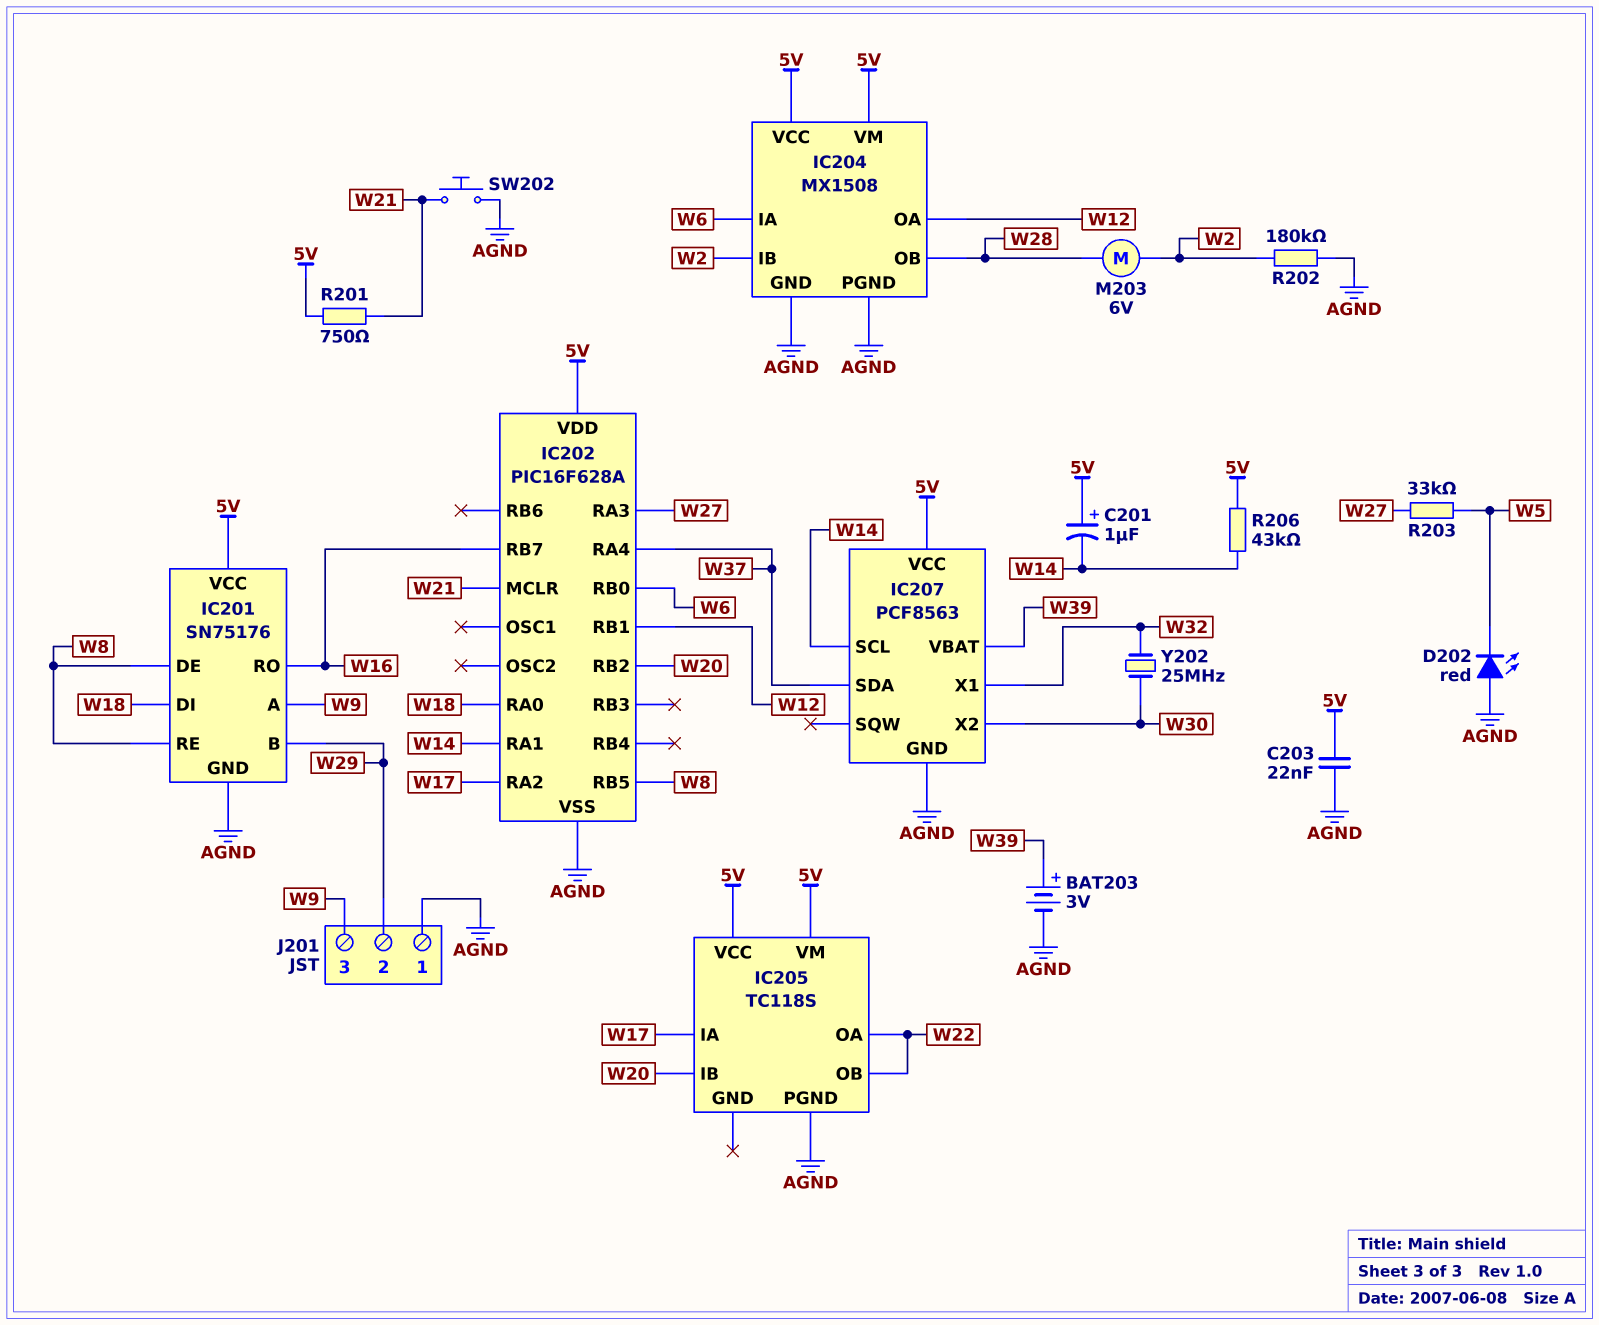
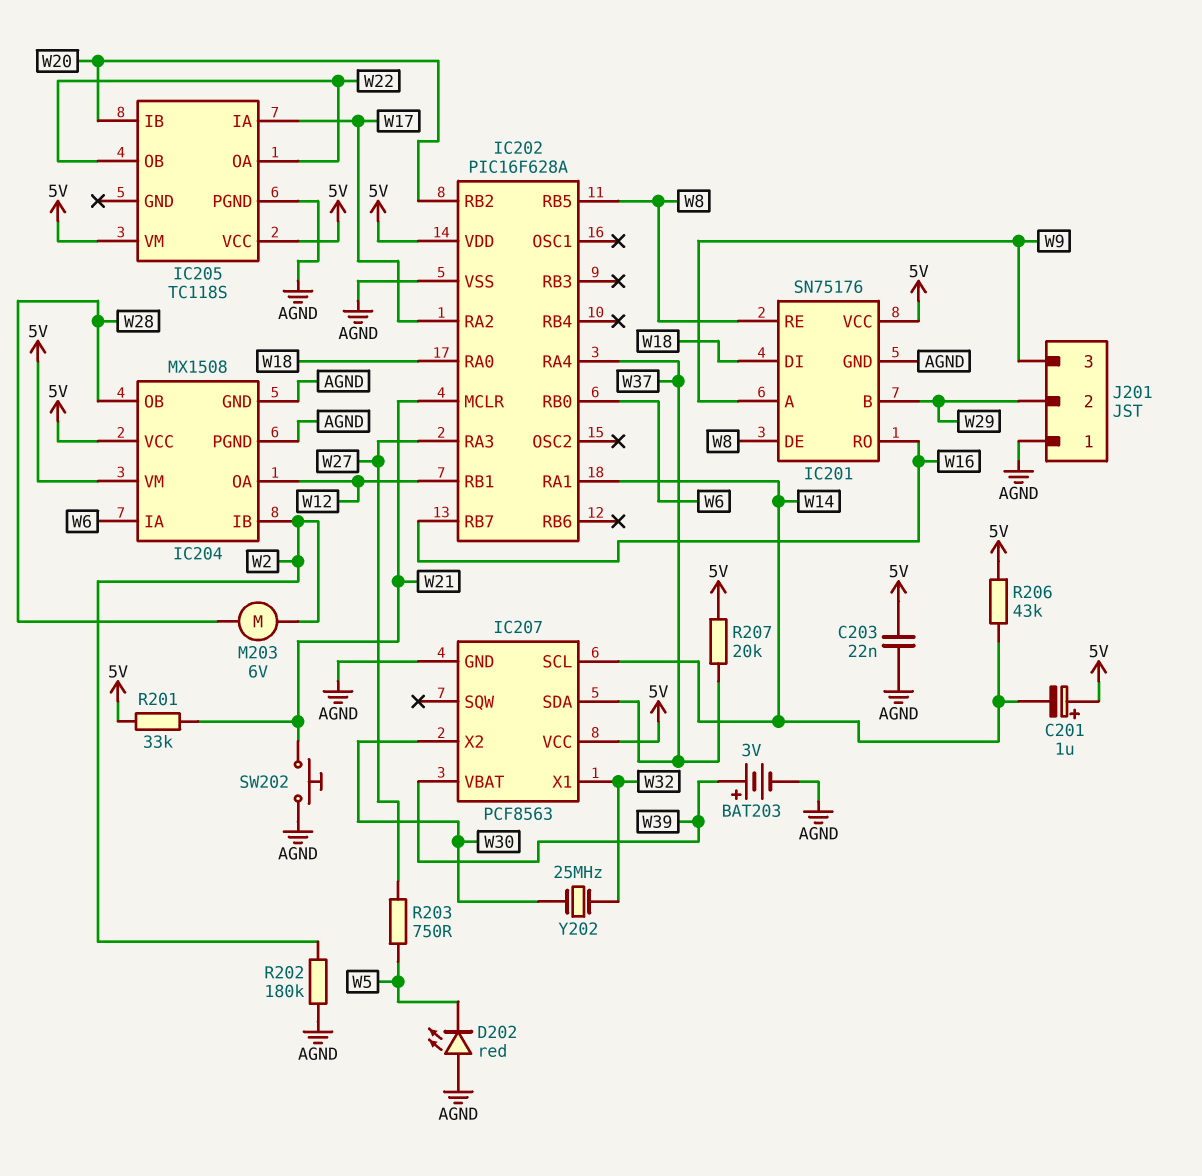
R201: 750 (5V, W21) -> 33k (5V, W21)
R203: 33k (W5, W27) -> 750 (W5, W27)
R207: none -> 20k (5V, W37)

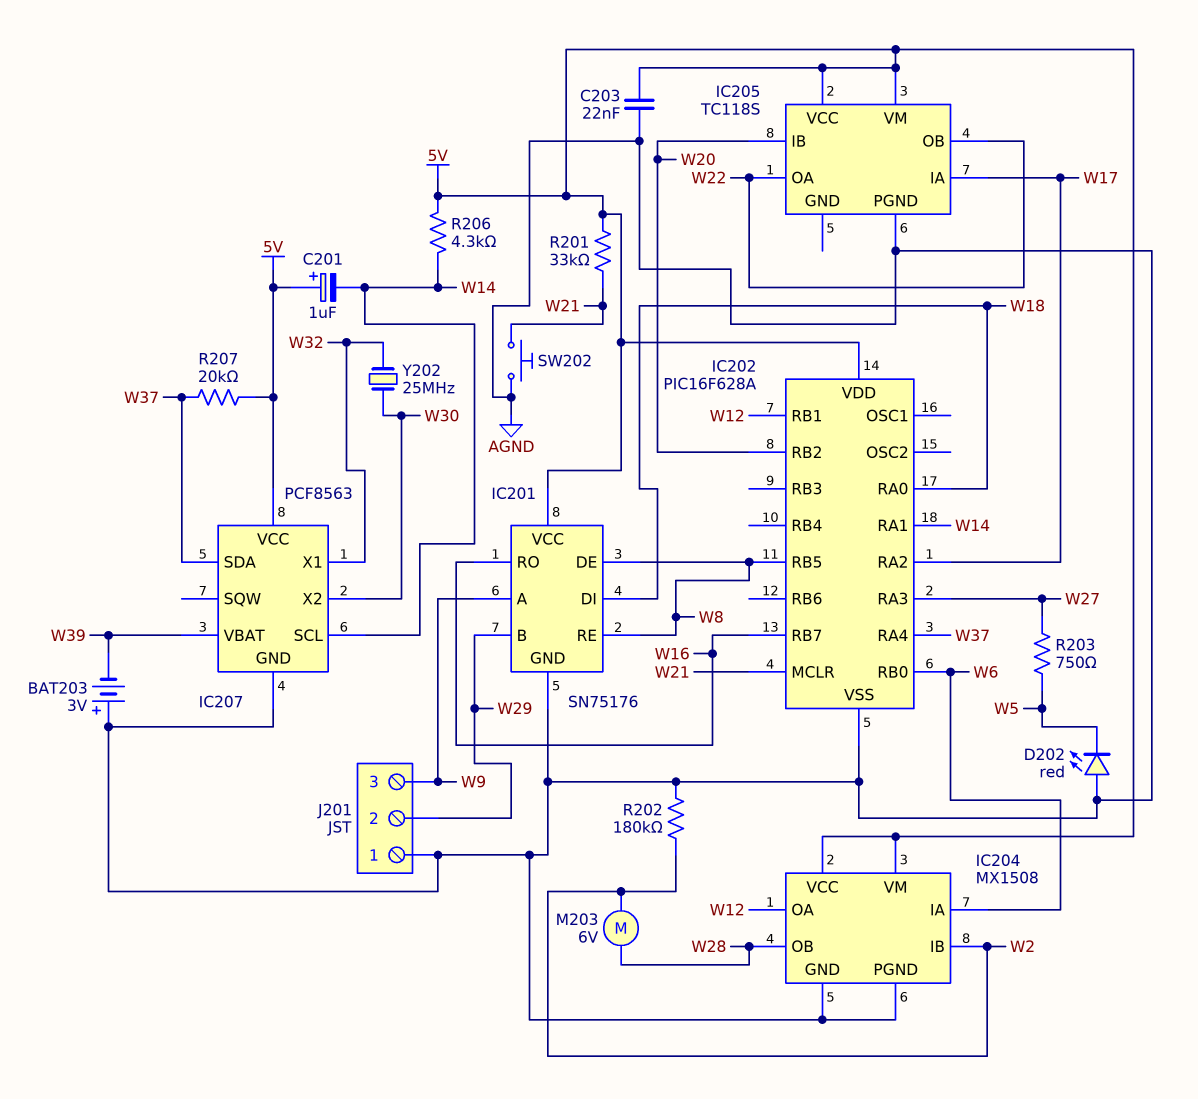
BAT203: 3V (plus W39, minus AGND) -> 3V (plus AGND, minus W39)
R206: 43k (5V, W14) -> 4.3k (5V, W14)

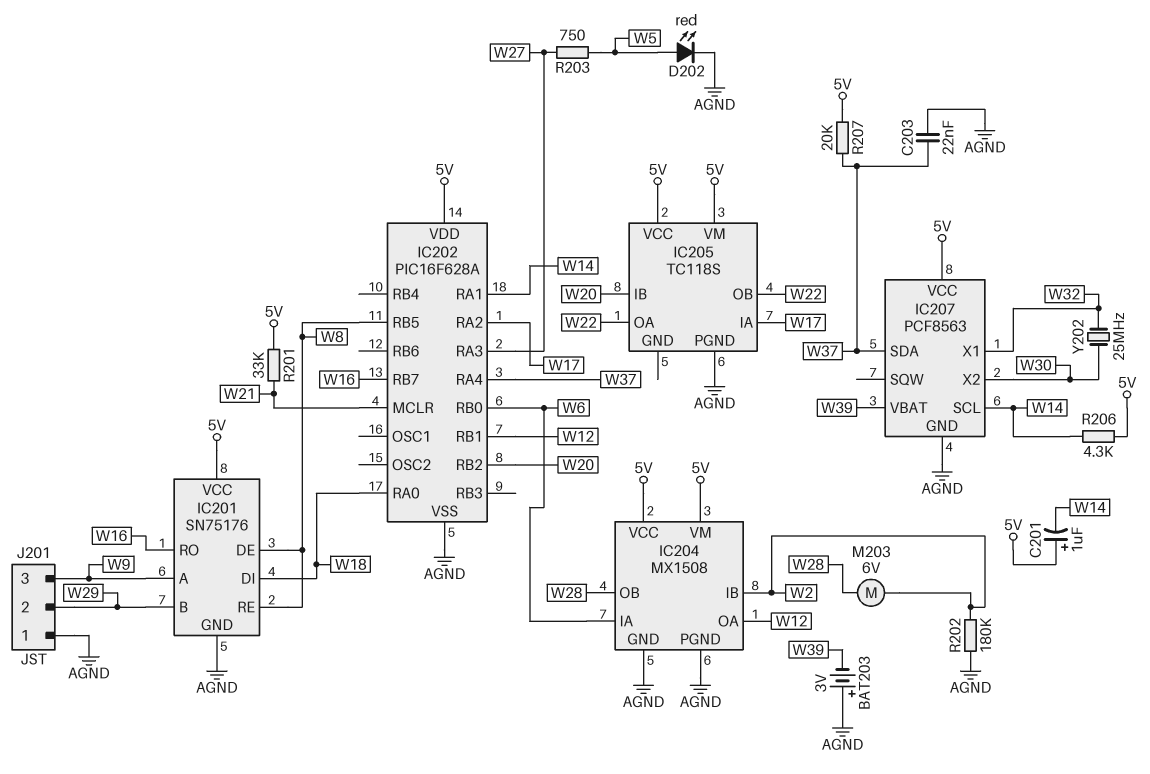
C203: 22nF (5V, AGND) -> 22nF (AGND, W37)
D202: LED red (A AGND, K W5) -> LED red (A W5, K AGND)
SW202: button (AGND, W21) -> none

